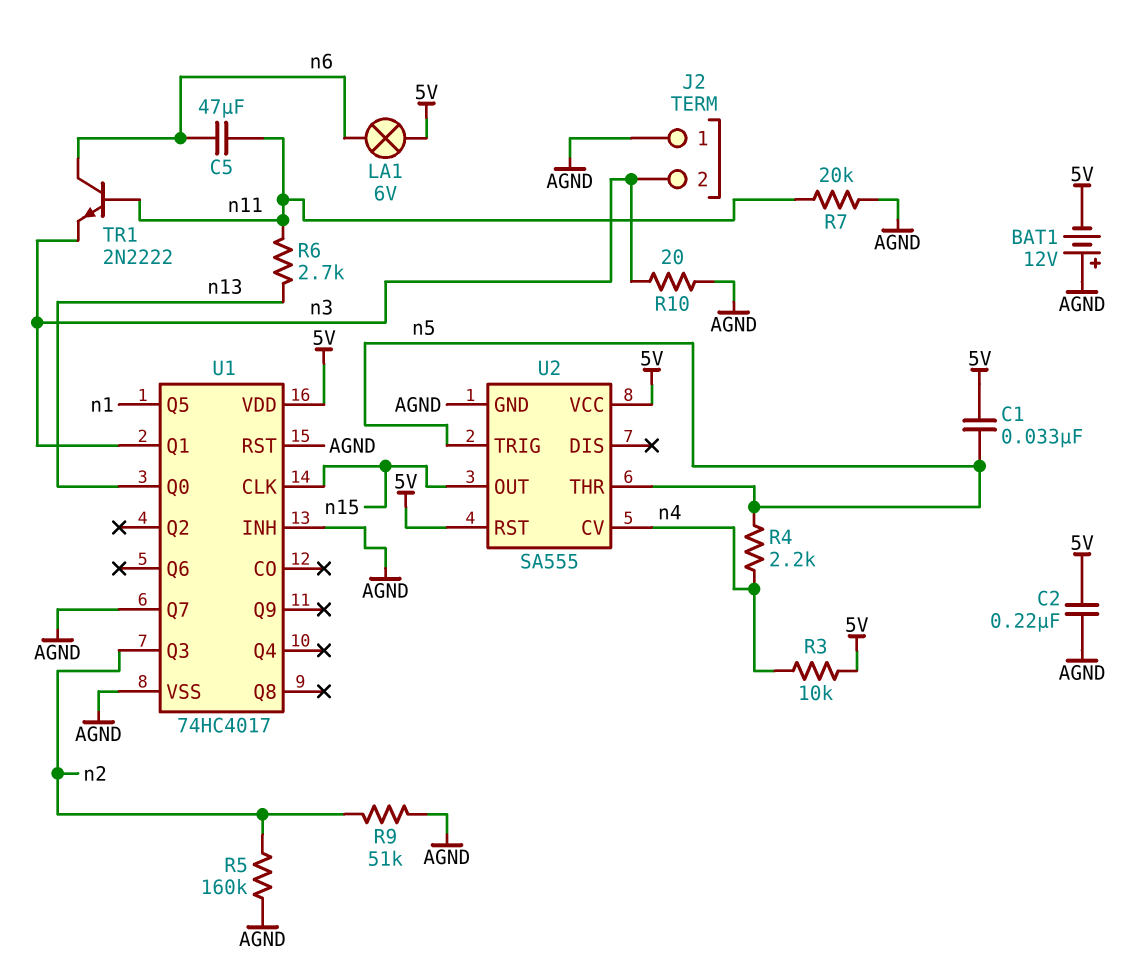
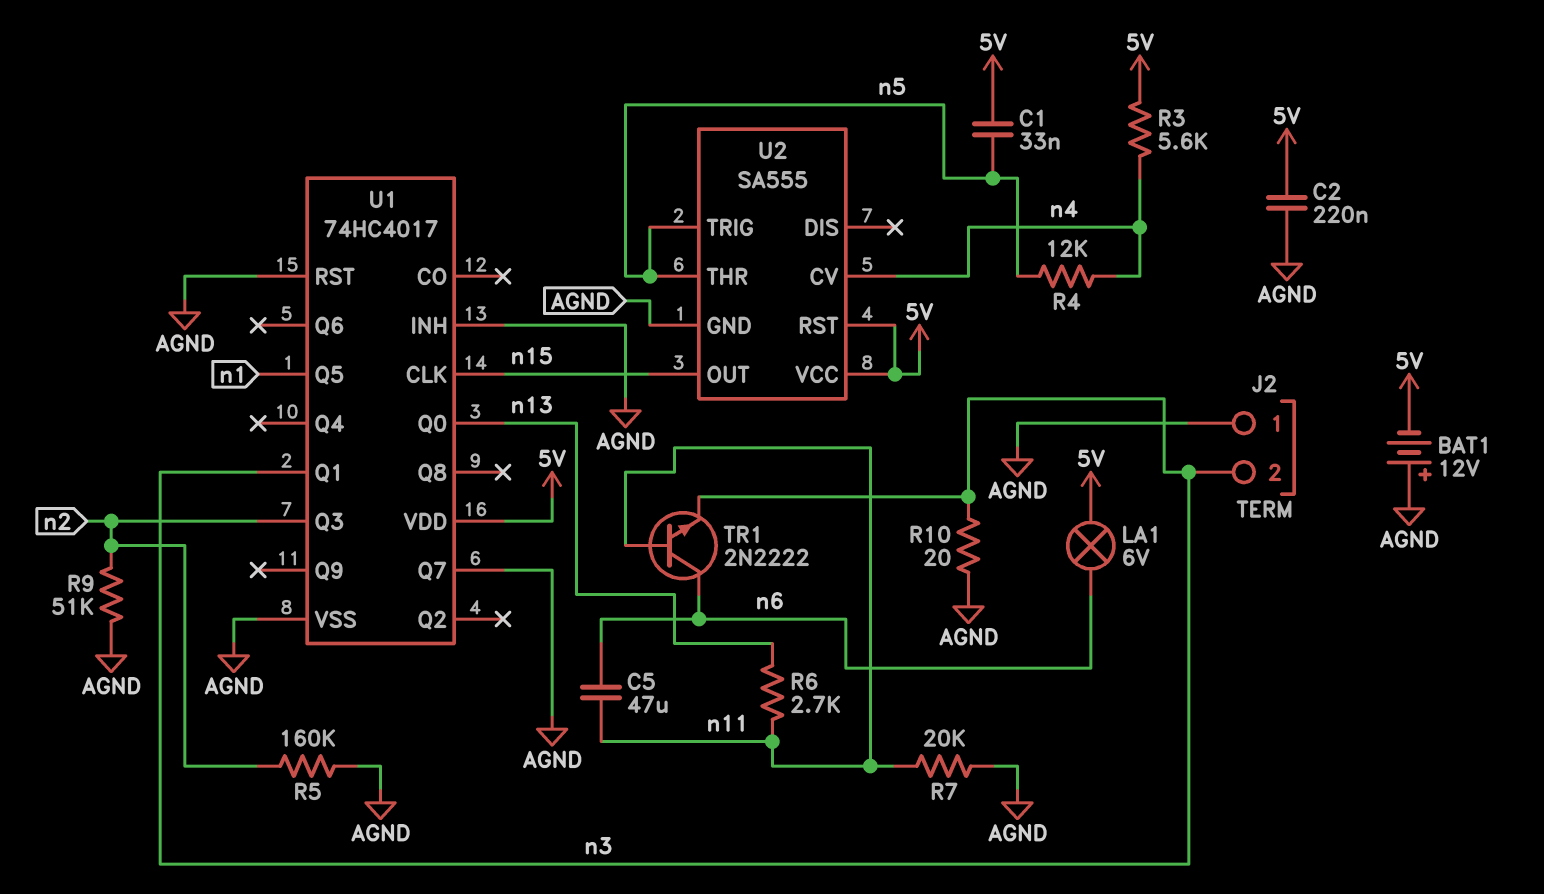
R3: 10k (5V, n4) -> 5.6k (5V, n4)
R4: 2.2k (n4, n5) -> 12k (n4, n5)

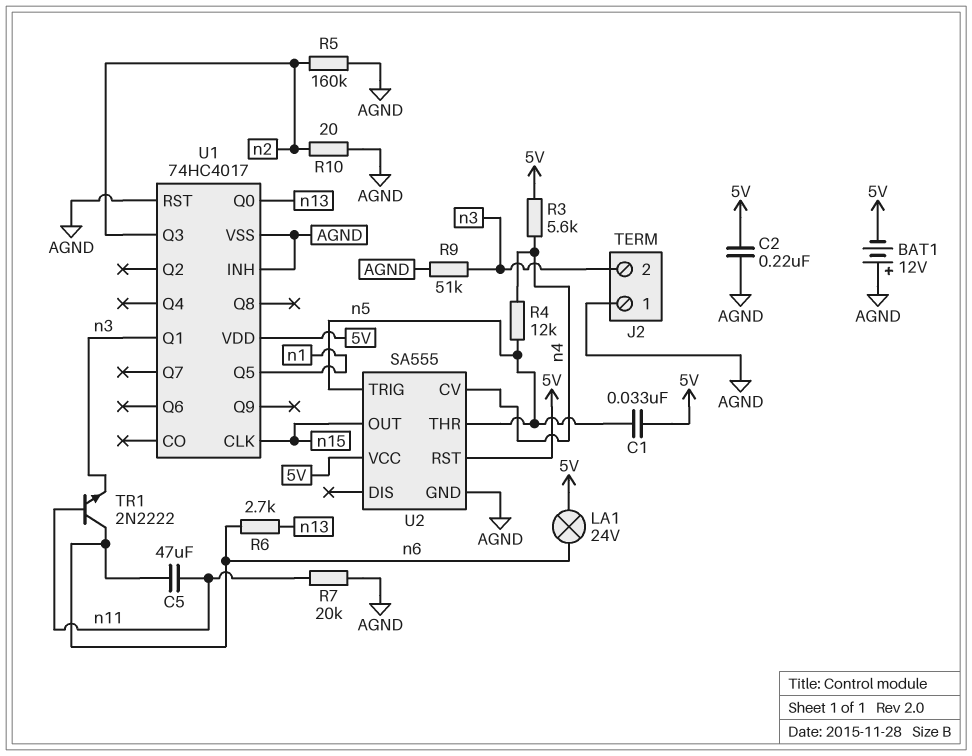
LA1: lamp 6V (5V, n6) -> lamp 24V (5V, n6)
R6: 2.7k (n11, n13) -> 2.7k (n6, n13)
R9: 51k (AGND, n2) -> 51k (AGND, n3)
R10: 20 (AGND, n3) -> 20 (AGND, n2)
U1 pin Q7: AGND -> none

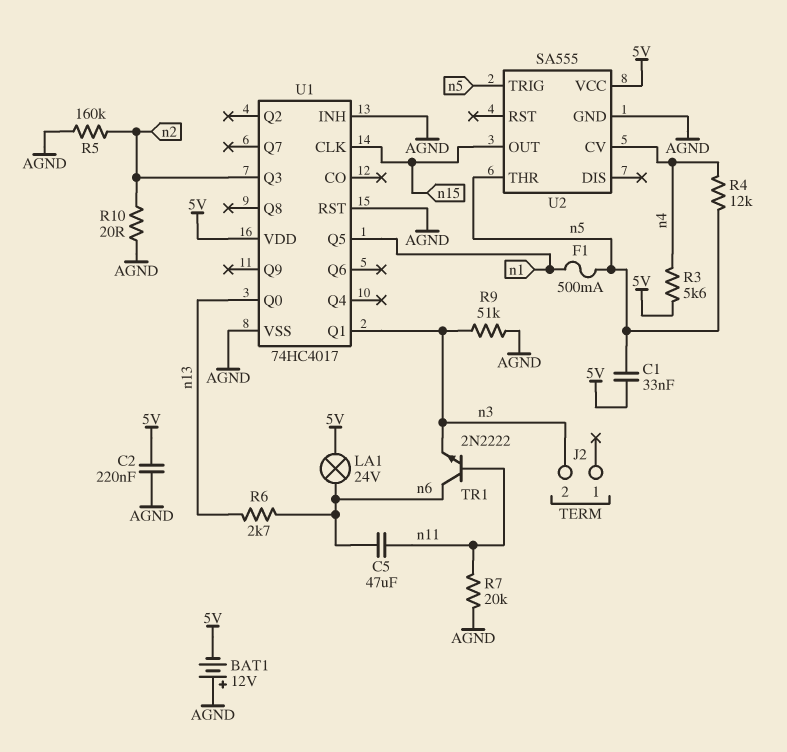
F1: none -> 500mA (n1, n5)
J2 pin 1: AGND -> none
U2 pin RST: 5V -> none

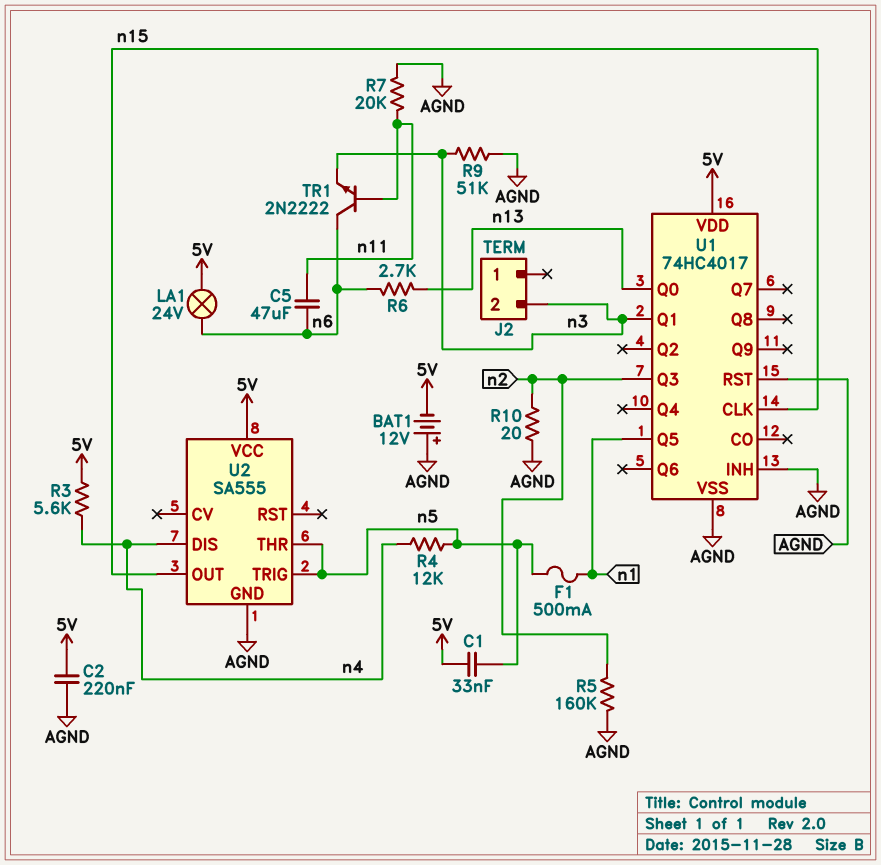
U2 pin CV: n4 -> none
U2 pin DIS: none -> n4

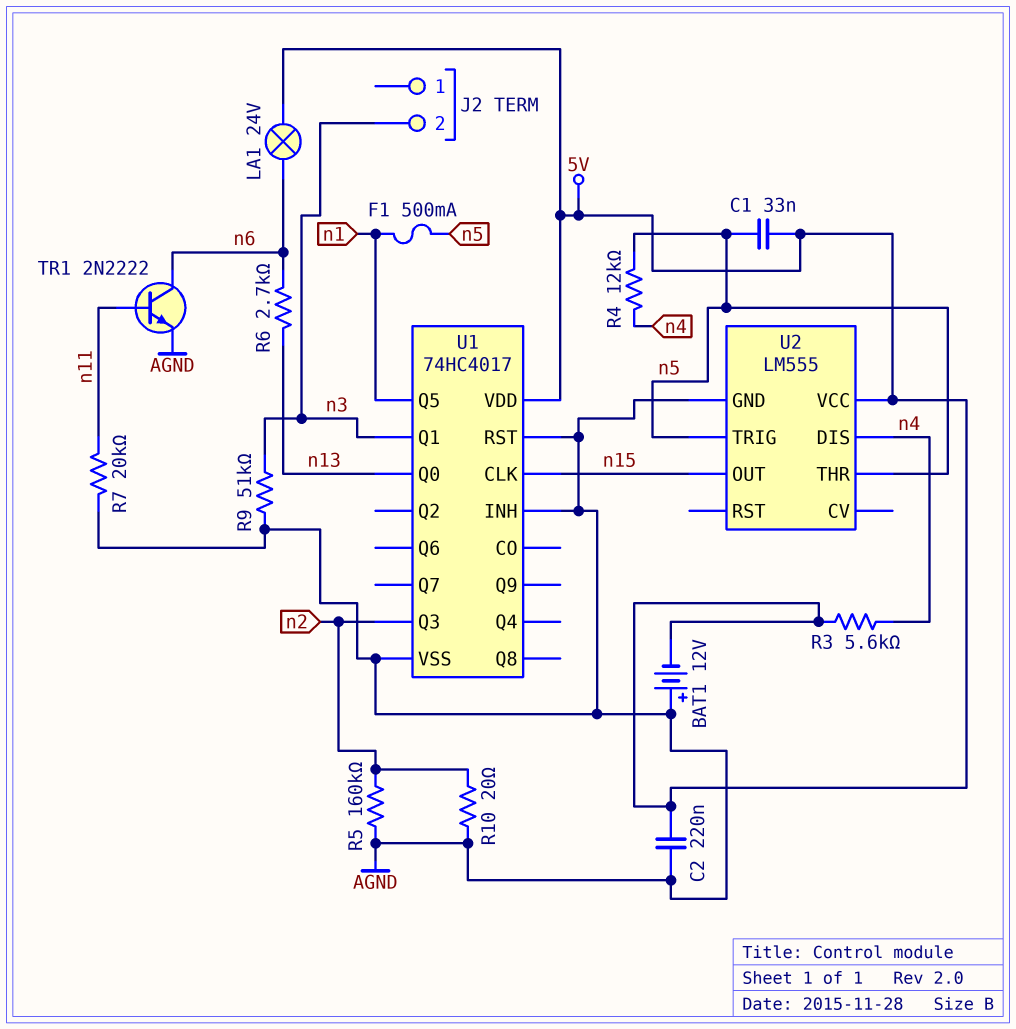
C5: 47uF (n6, n11) -> none
TR1: NPN 2N2222 (B n11, C n6, E n3) -> NPN 2N2222 (B n11, C n6, E AGND)
U2: SA555 -> LM555

